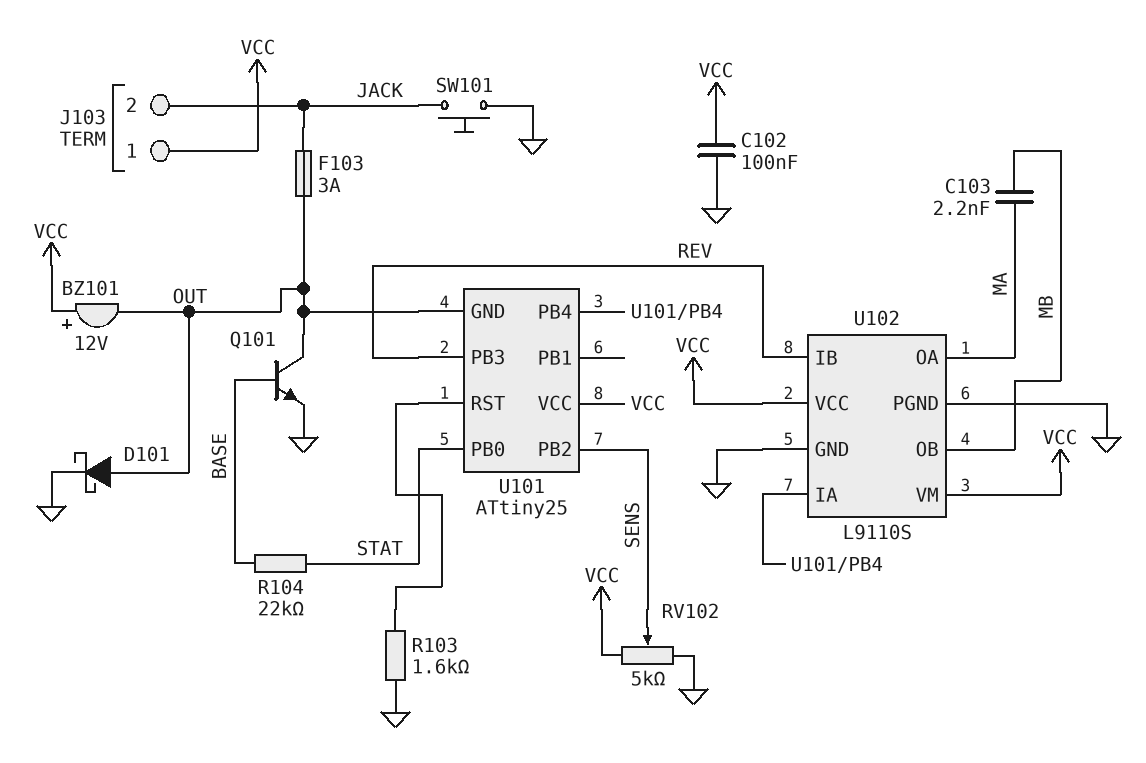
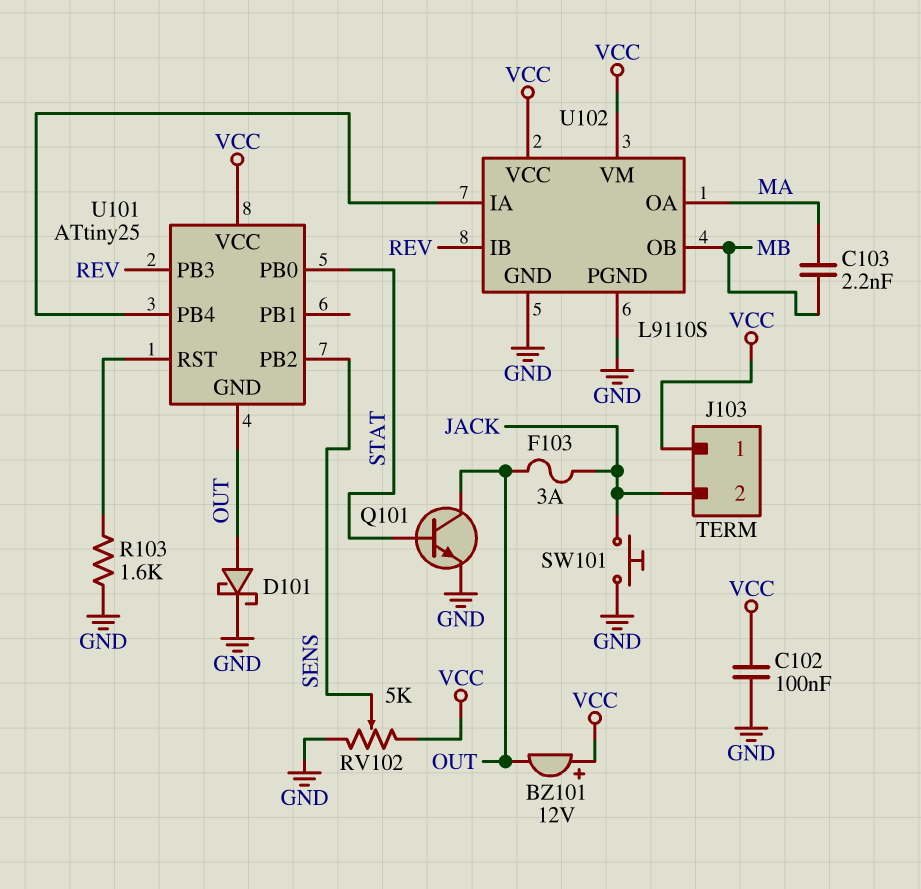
Q101: NPN (B BASE, C OUT, E GND) -> NPN (B STAT, C OUT, E GND)
R104: 22k (BASE, STAT) -> none

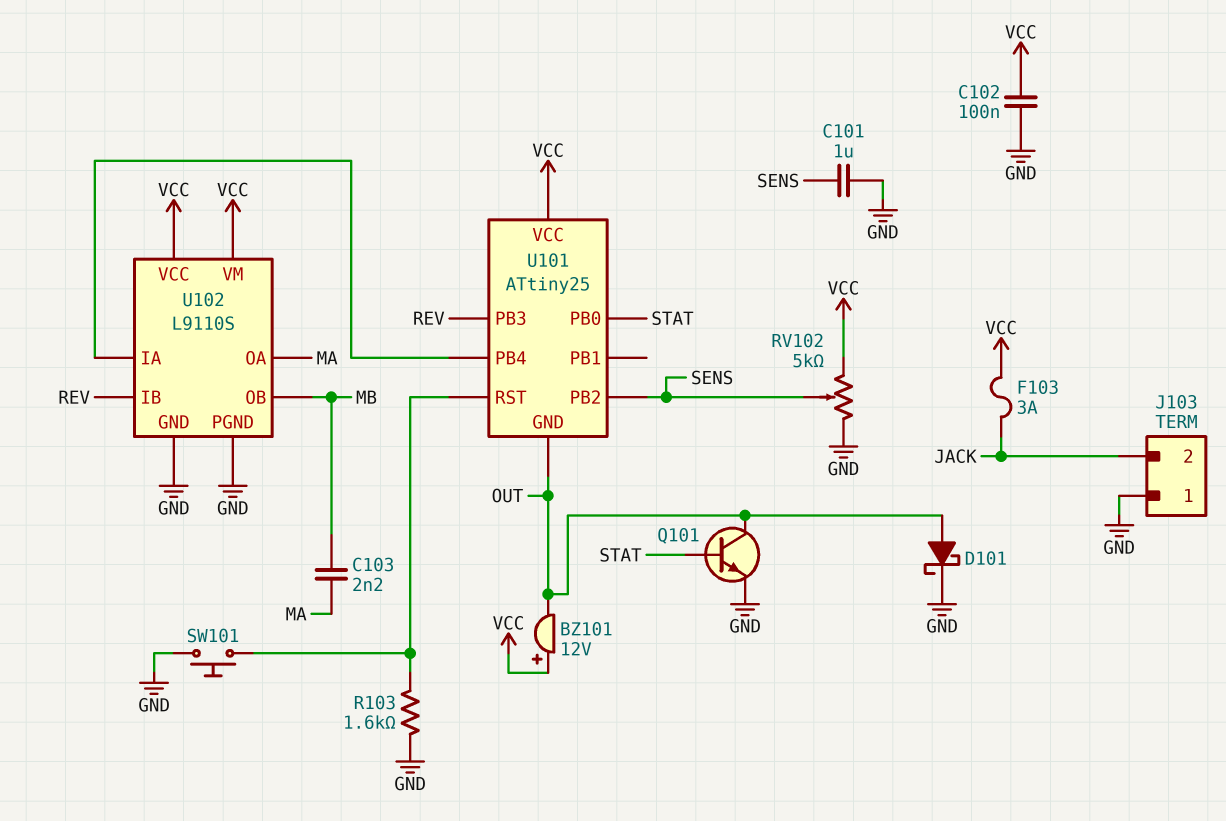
C101: none -> 1uF (GND, SENS)
F103: 3A (JACK, OUT) -> 3A (JACK, VCC)
J103 pin 1: VCC -> GND
SW101: button (GND, JACK) -> button (GND, U101/RST)

